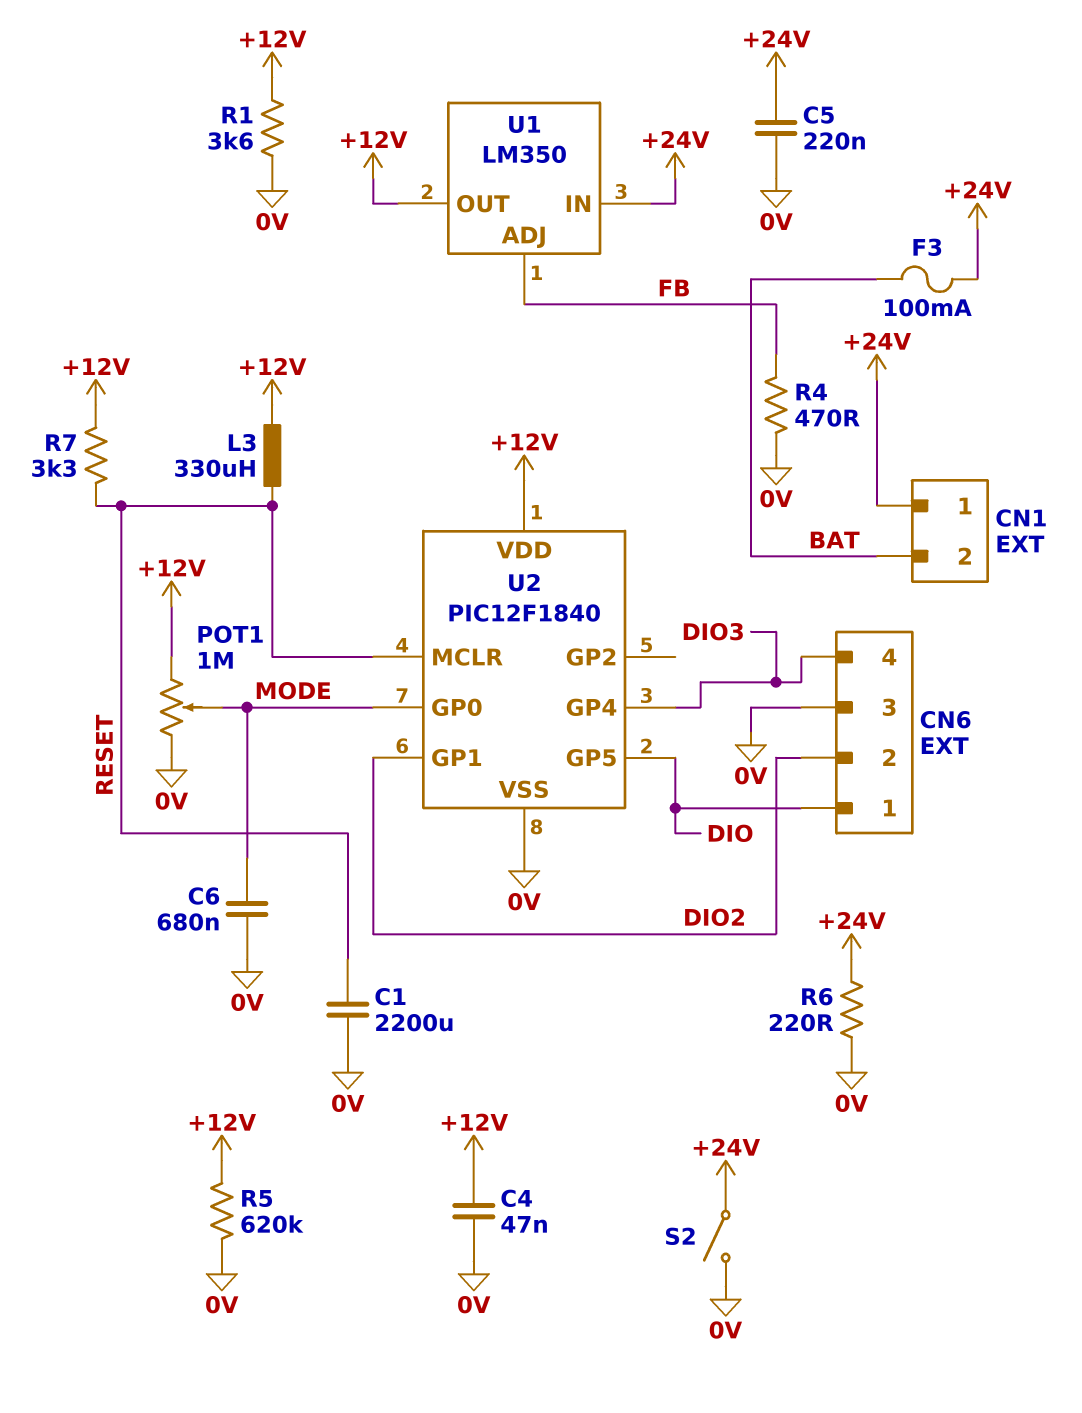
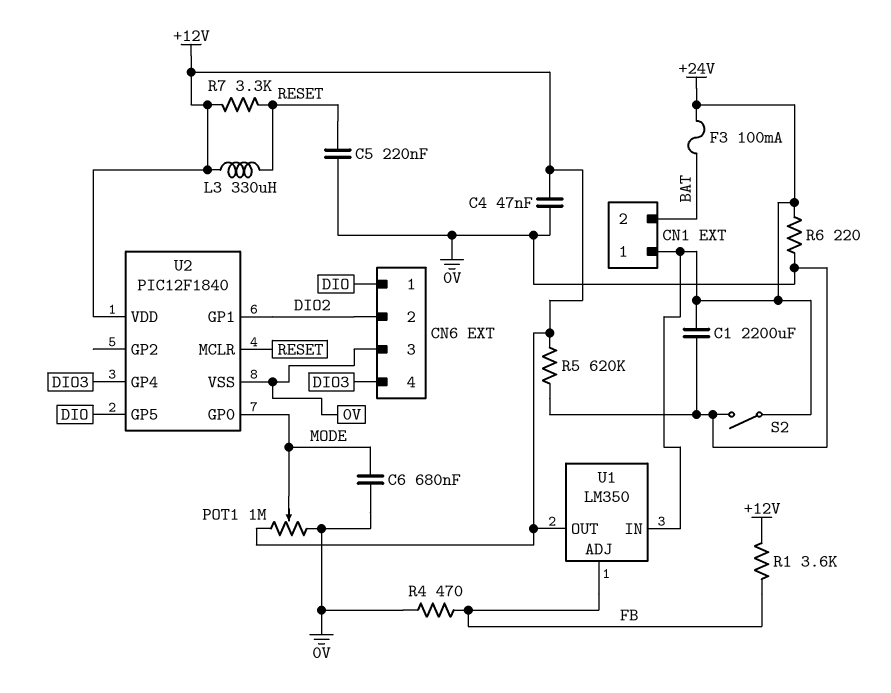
C1: 2200uF (0V, RESET) -> 2200uF (+24V, 0V)
C5: 220nF (+24V, 0V) -> 220nF (0V, RESET)
R1: 3.6k (+12V, 0V) -> 3.6k (+12V, FB)

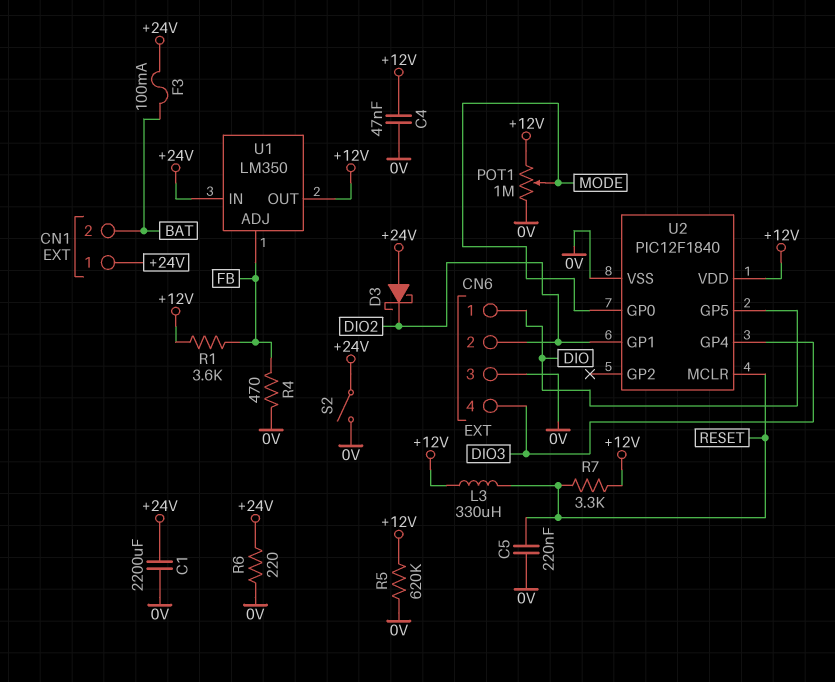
C6: 680nF (0V, MODE) -> none
D3: none -> schottky (A +24V, K DIO2)

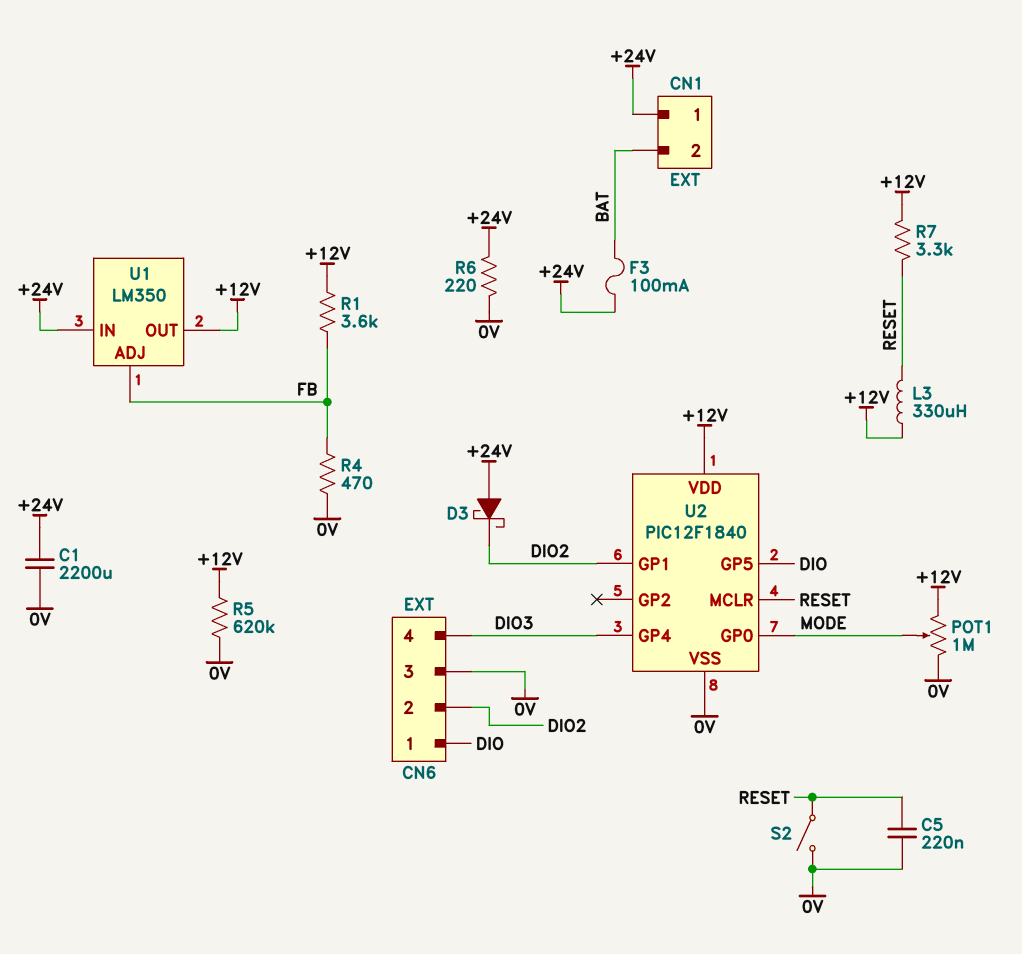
C4: 47nF (+12V, 0V) -> none
S2: switch (+24V, 0V) -> switch (0V, RESET)

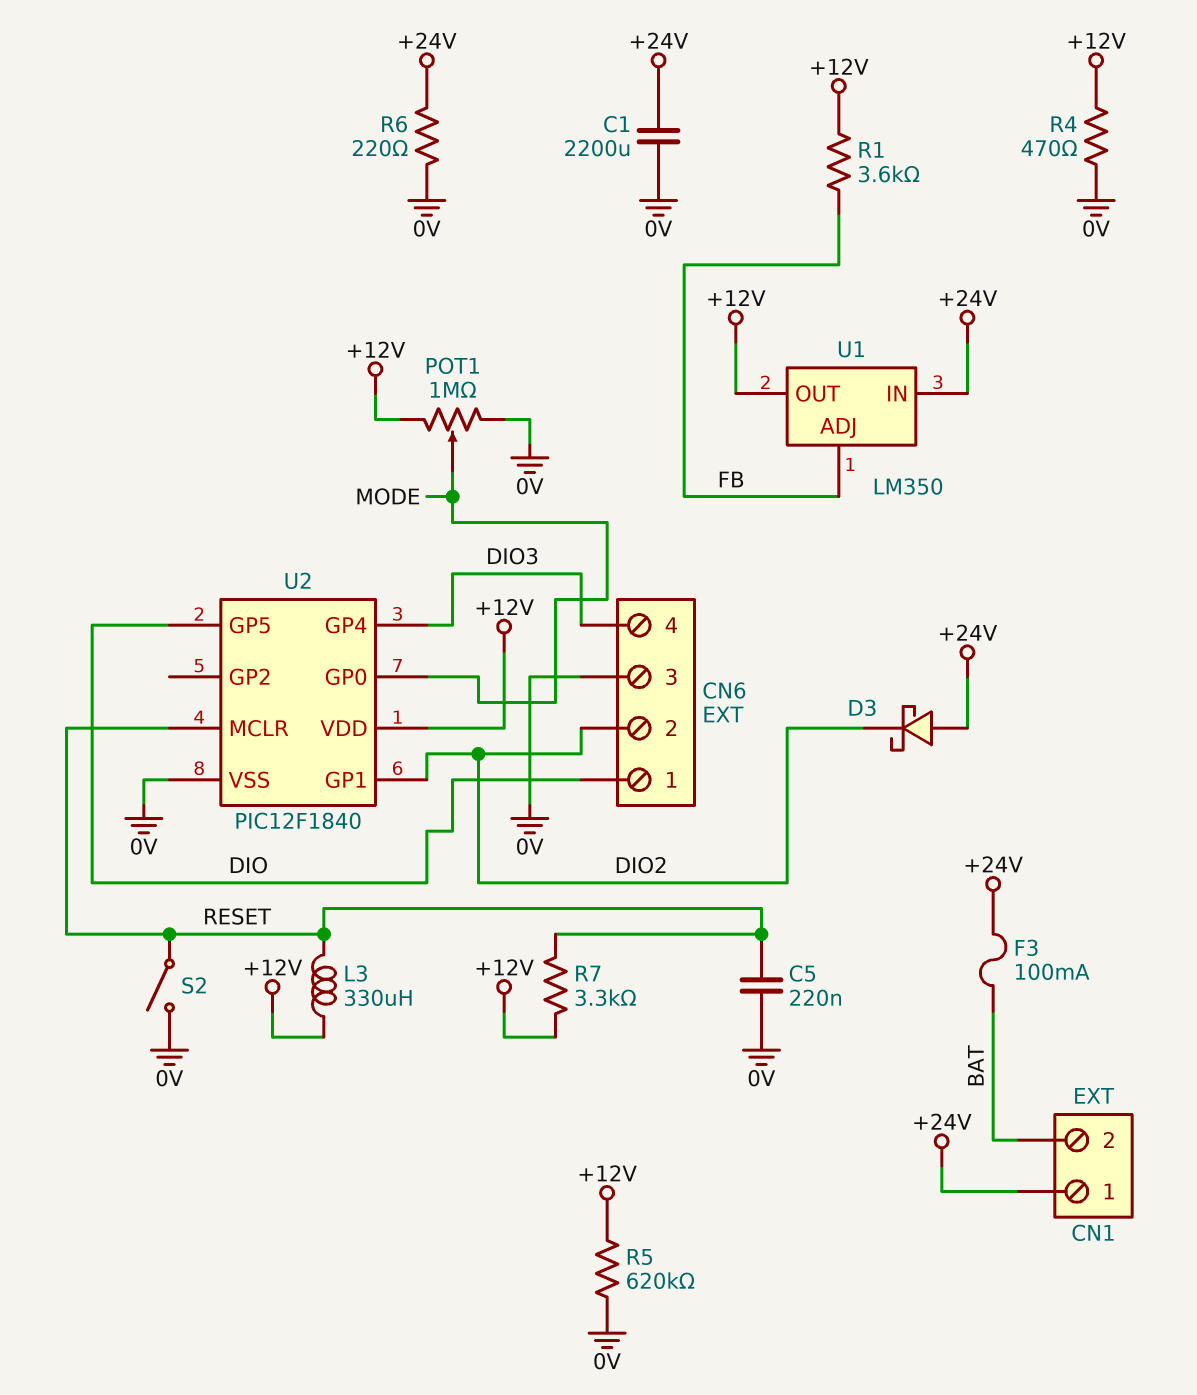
R4: 470 (0V, FB) -> 470 (+12V, 0V)

